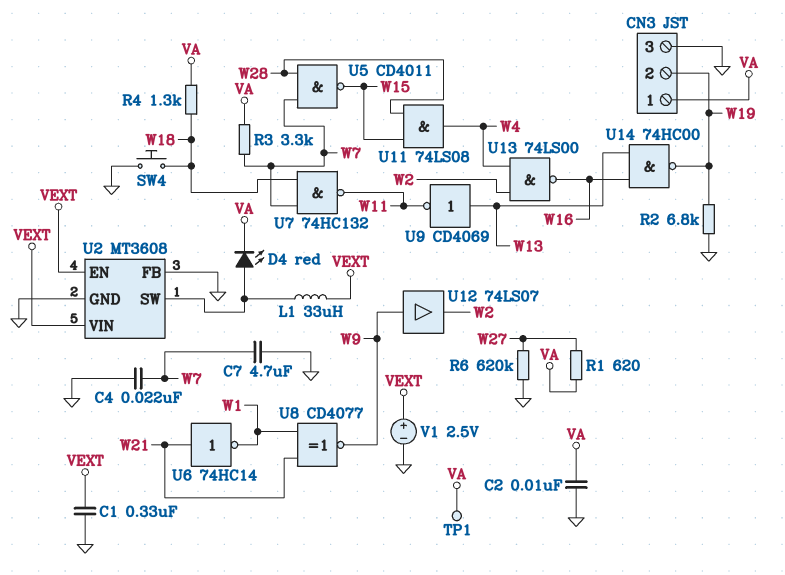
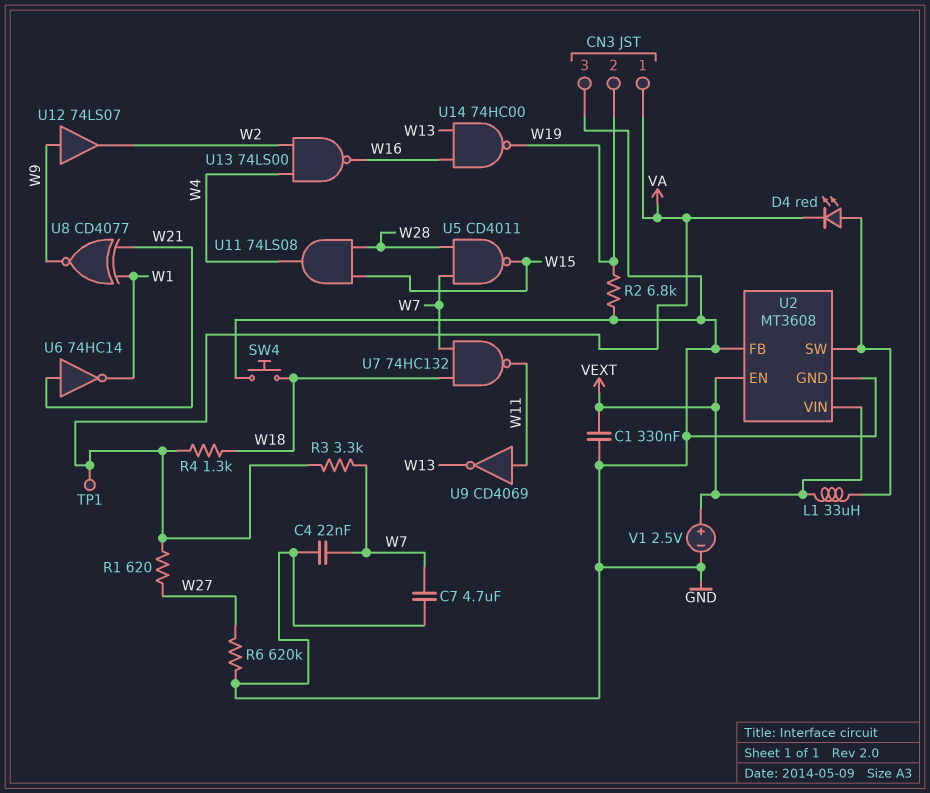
C2: 10nF (GND, VA) -> none
U9: NOT CD4069 (in W13, out W11) -> NOT CD4069 (in W11, out W13)

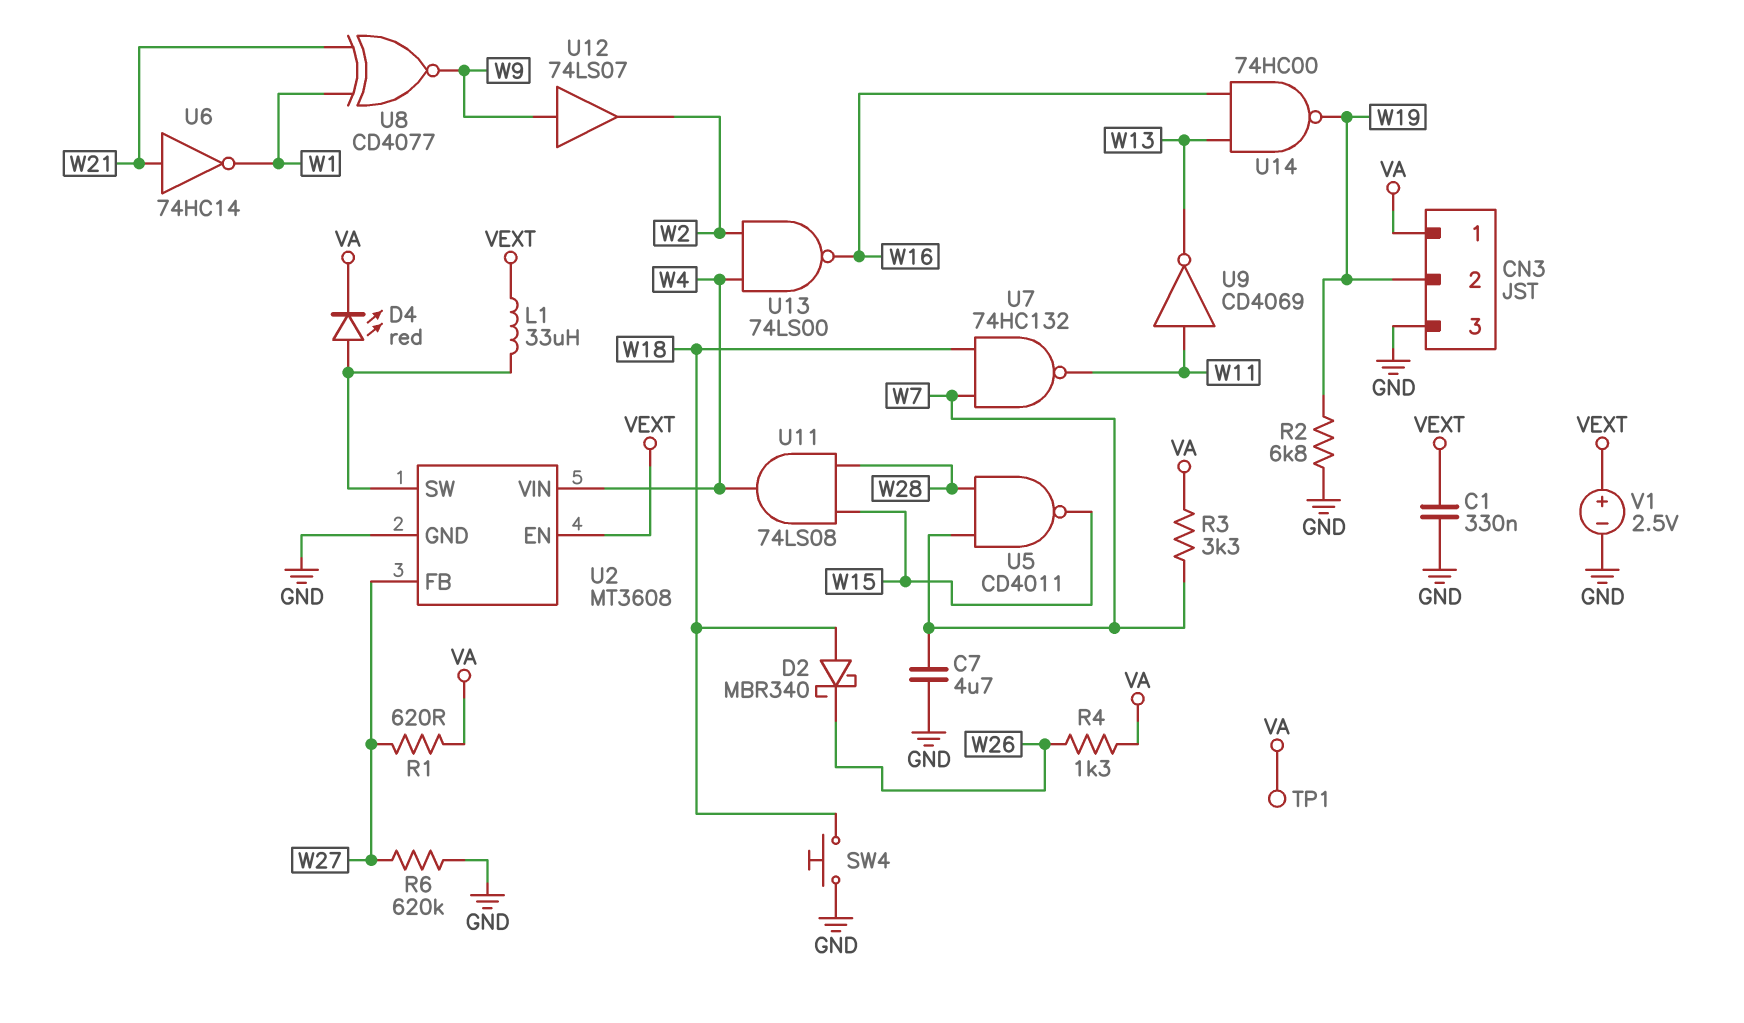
C4: 22nF (GND, W7) -> none
D2: none -> schottky MBR340 (A W18, K W26)
R4: 1.3k (VA, W18) -> 1.3k (VA, W26)
U2 pin FB: GND -> W27
U2 pin VIN: VEXT -> W4

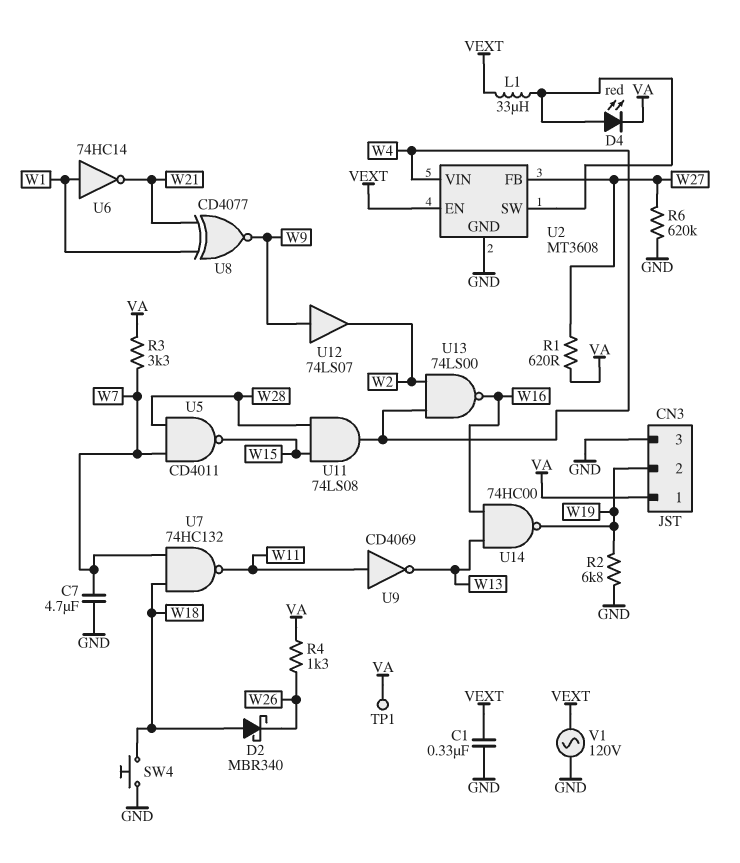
U6: NOT 74HC14 (in W21, out W1) -> NOT 74HC14 (in W1, out W21)
V1: 2.5V (plus VEXT, minus GND) -> AC 120V (GND, VEXT)

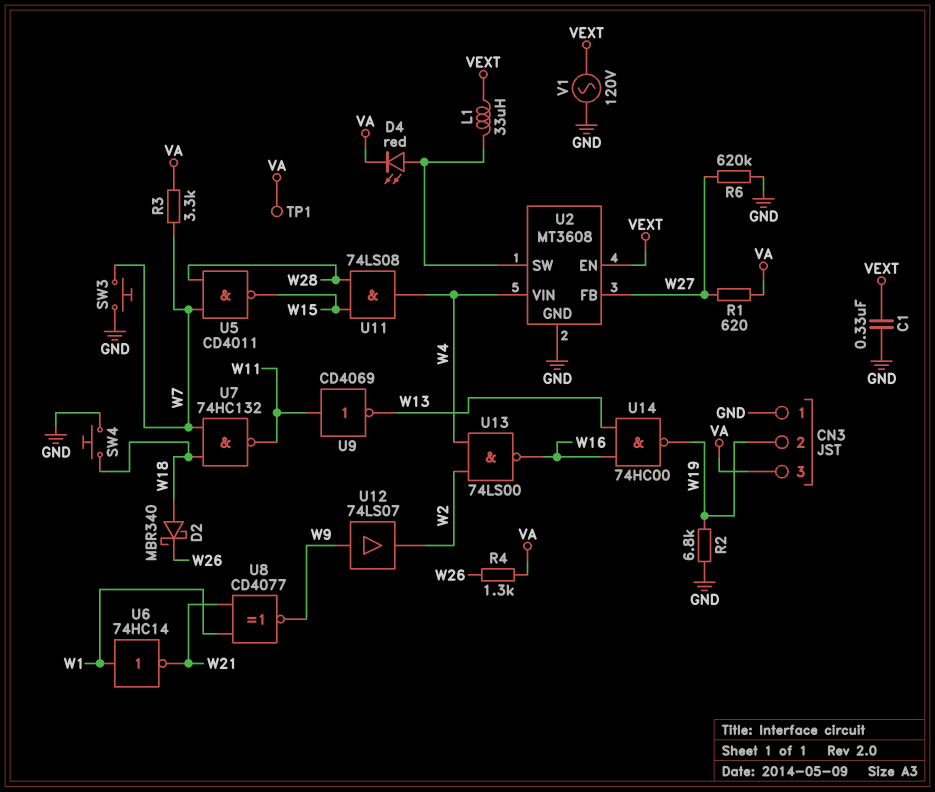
C7: 4.7uF (GND, W7) -> none
CN3 pin 1: VA -> GND
CN3 pin 3: GND -> VA
SW3: none -> button (GND, W7)

